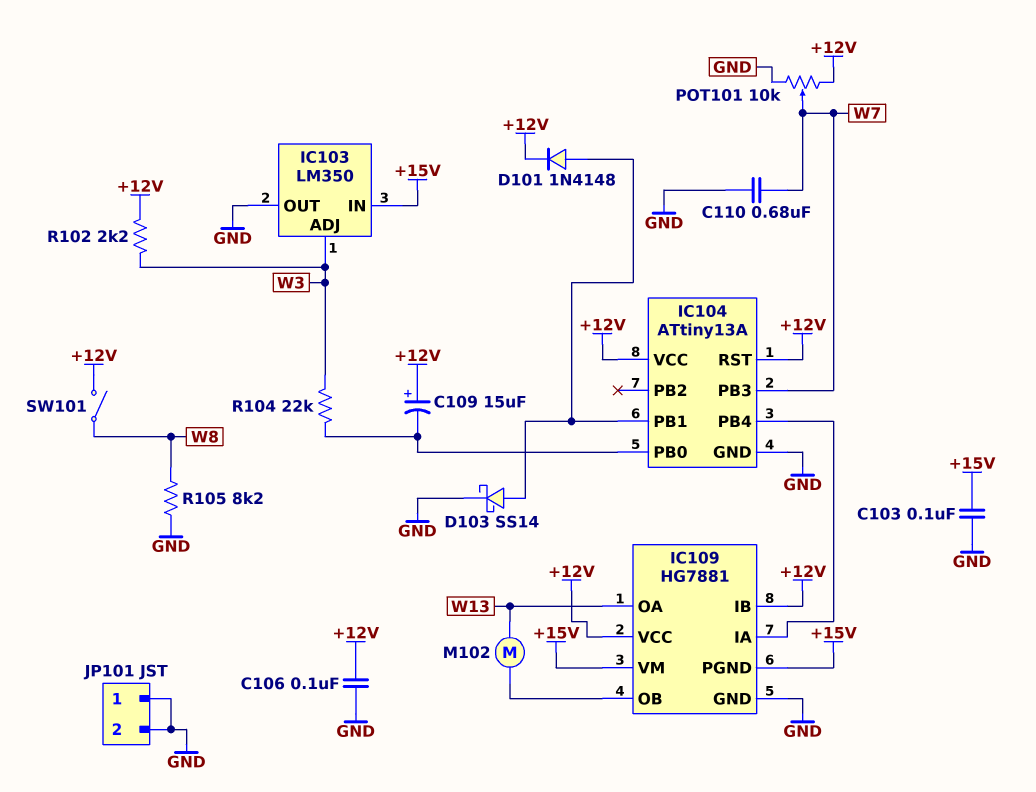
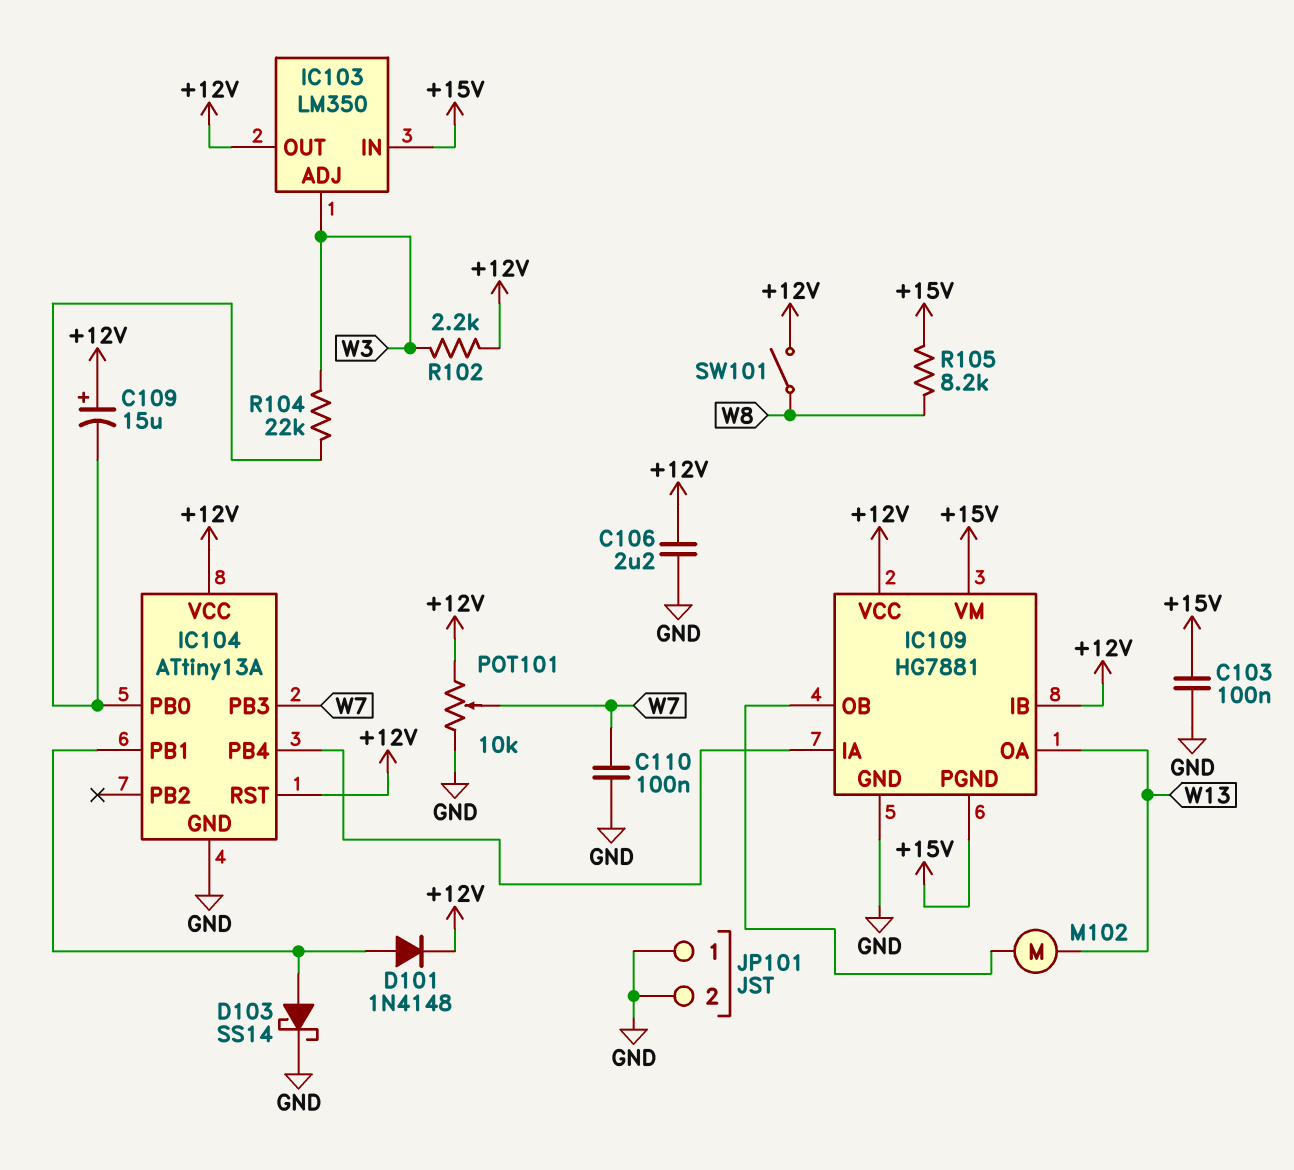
C106: 100nF (+12V, GND) -> 2.2uF (+12V, GND)
C110: 680nF (GND, W7) -> 100nF (GND, W7)
IC103 pin OUT: GND -> +12V
R105: 8.2k (GND, W8) -> 8.2k (+15V, W8)

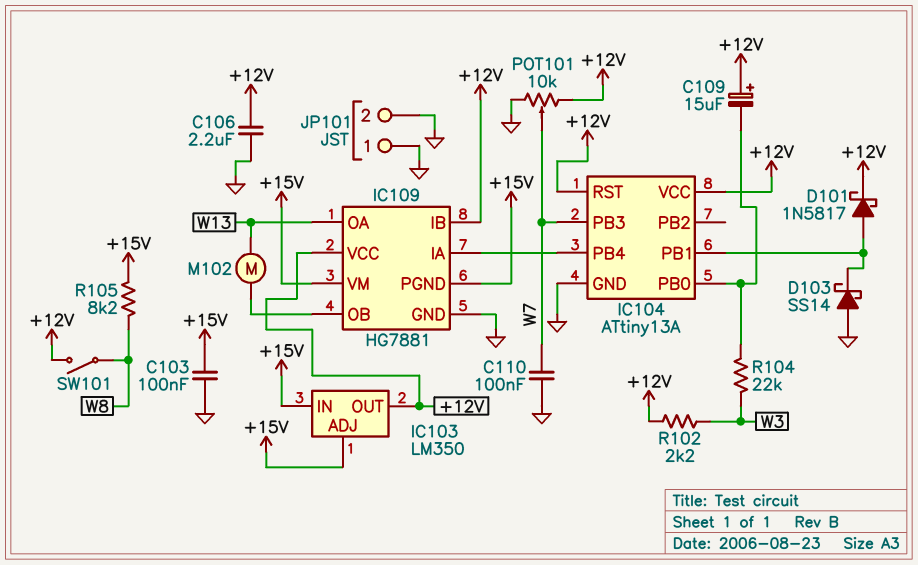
D101: diode 1N4148 (A IC104/PB1, K +12V) -> schottky 1N5817 (A IC104/PB1, K +12V)
D103: schottky SS14 (A IC104/PB1, K GND) -> schottky SS14 (A GND, K IC104/PB1)
IC103 pin ADJ: W3 -> +15V

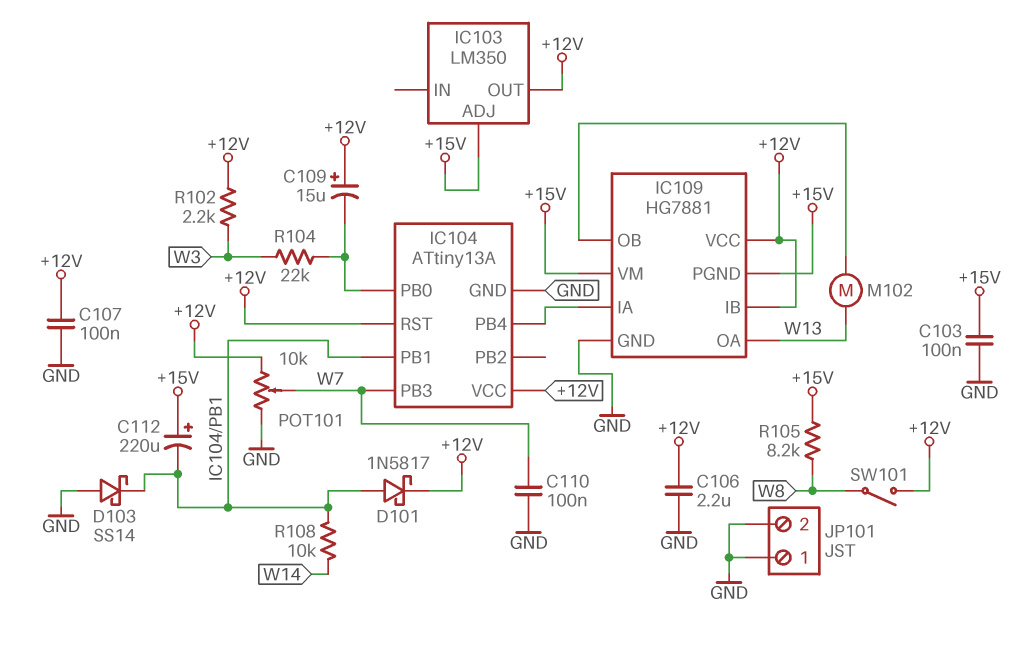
C107: none -> 100nF (+12V, GND)
C112: none -> 220uF (plus +15V, minus IC104/PB1)
IC103 pin IN: +15V -> none
R108: none -> 10k (IC104/PB1, W14)

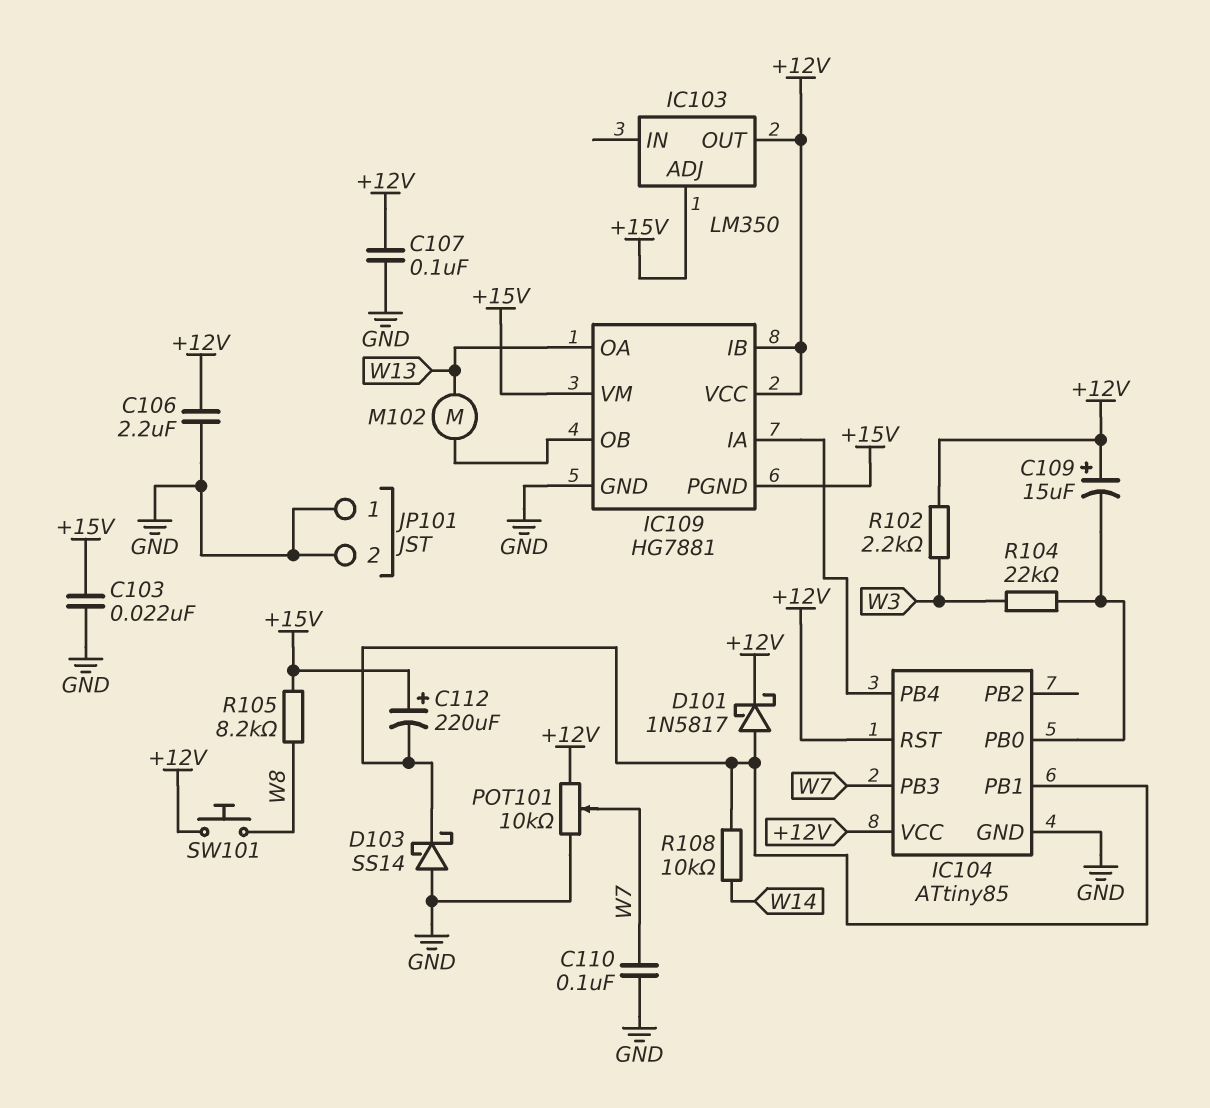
C103: 100nF (+15V, GND) -> 22nF (+15V, GND)
IC104: ATtiny13A -> ATtiny85
SW101: switch (+12V, W8) -> button (+12V, W8)

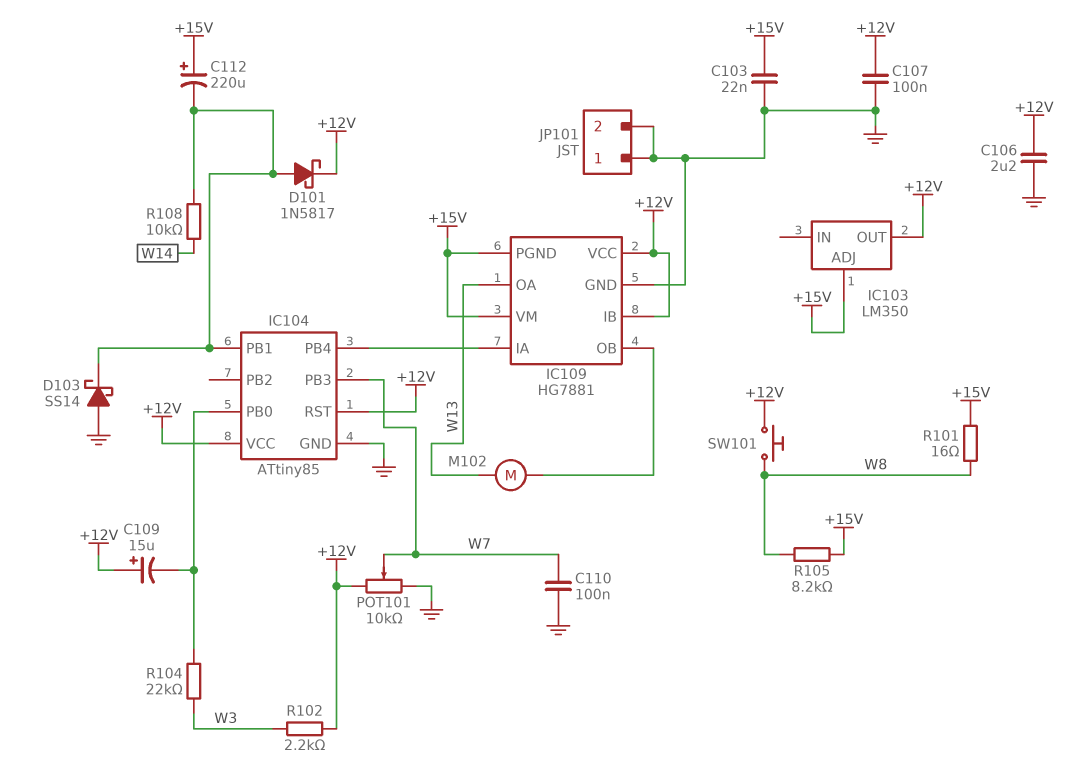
R101: none -> 16 (+15V, W8)

